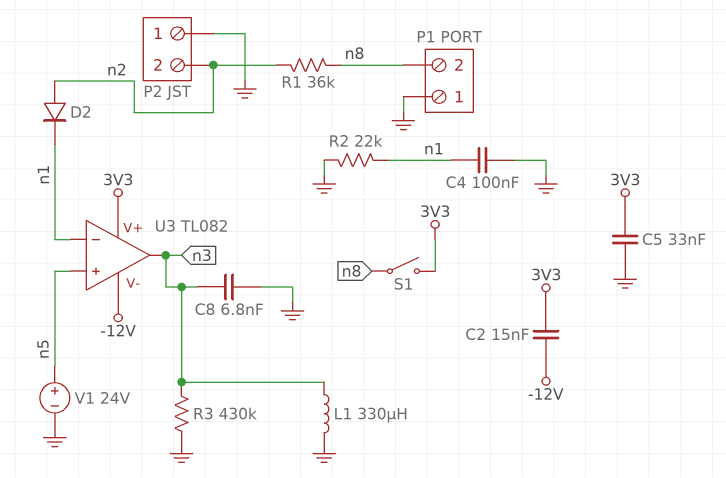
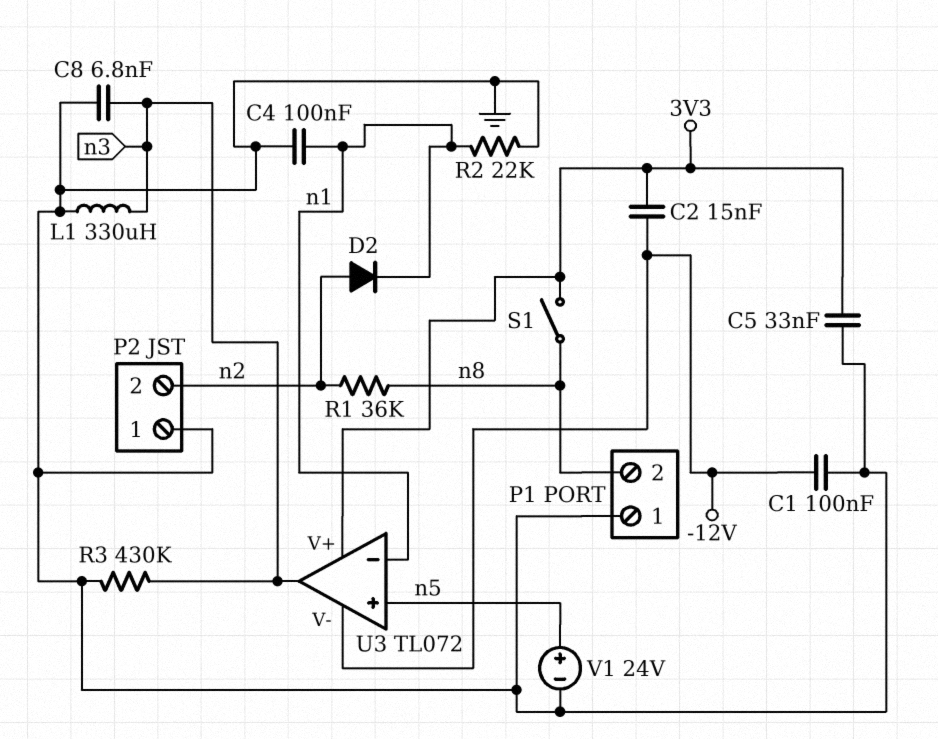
C1: none -> 100nF (-12V, GND)
U3: TL082 -> TL072

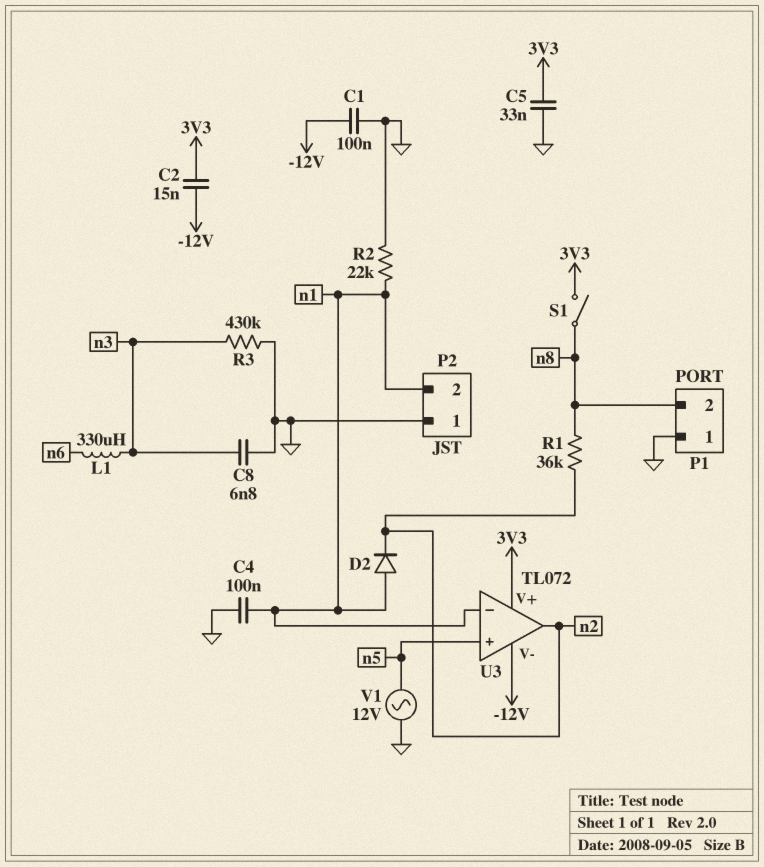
D2: diode (A n2, K n1) -> diode (A n1, K n2)
L1: 330uH (GND, n3) -> 330uH (n3, n6)
P2 pin 2: n2 -> n1
U3 pin out: n3 -> n2
V1: 24V (plus n5, minus GND) -> AC 12V (GND, n5)

